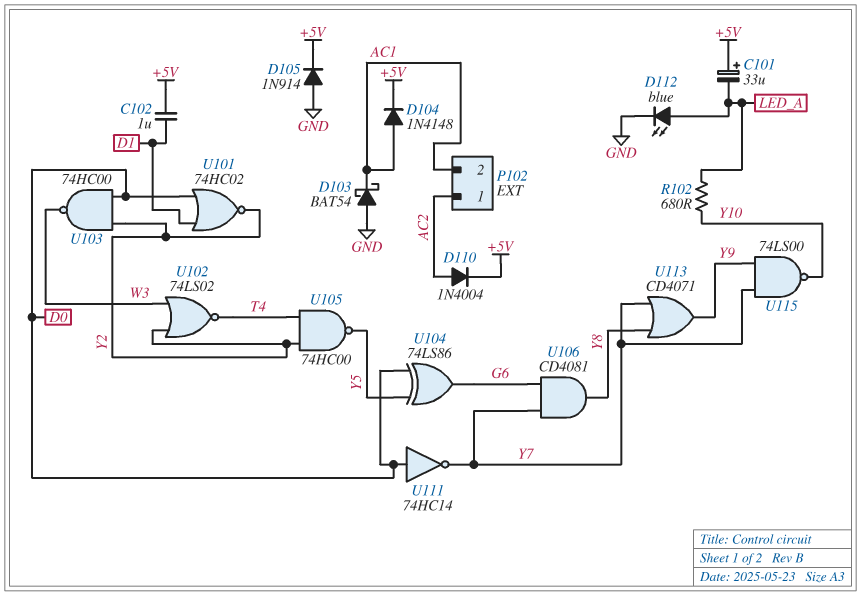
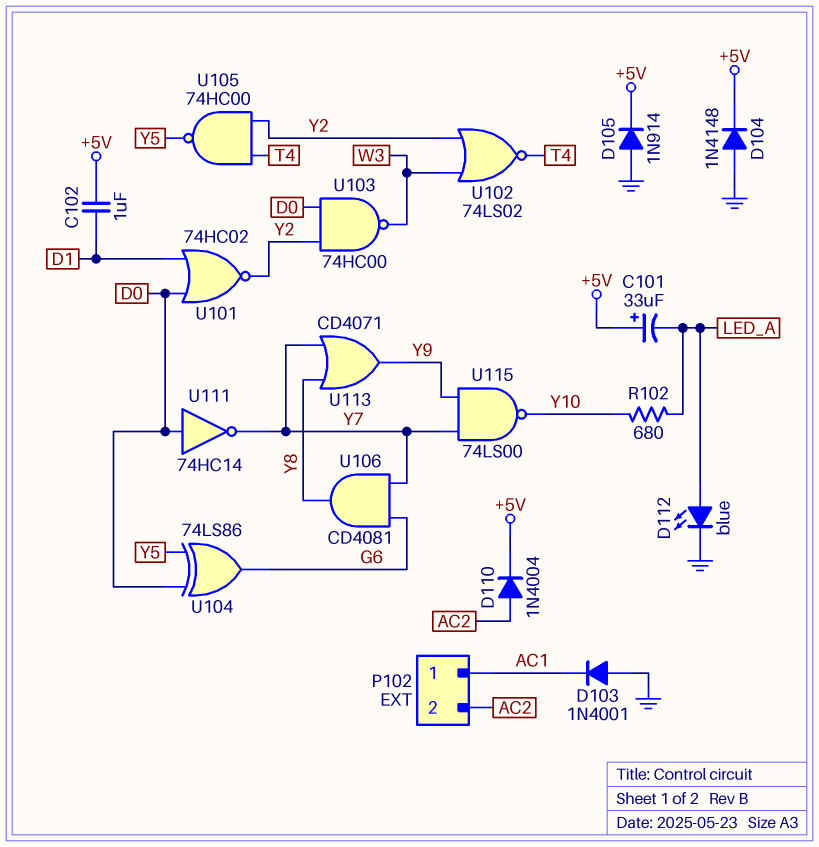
D103: schottky BAT54 (A GND, K AC1) -> diode 1N4001 (A GND, K AC1)
D104: diode 1N4148 (A AC1, K +5V) -> diode 1N4148 (A GND, K +5V)
P102 pin 1: AC2 -> AC1
P102 pin 2: AC1 -> AC2

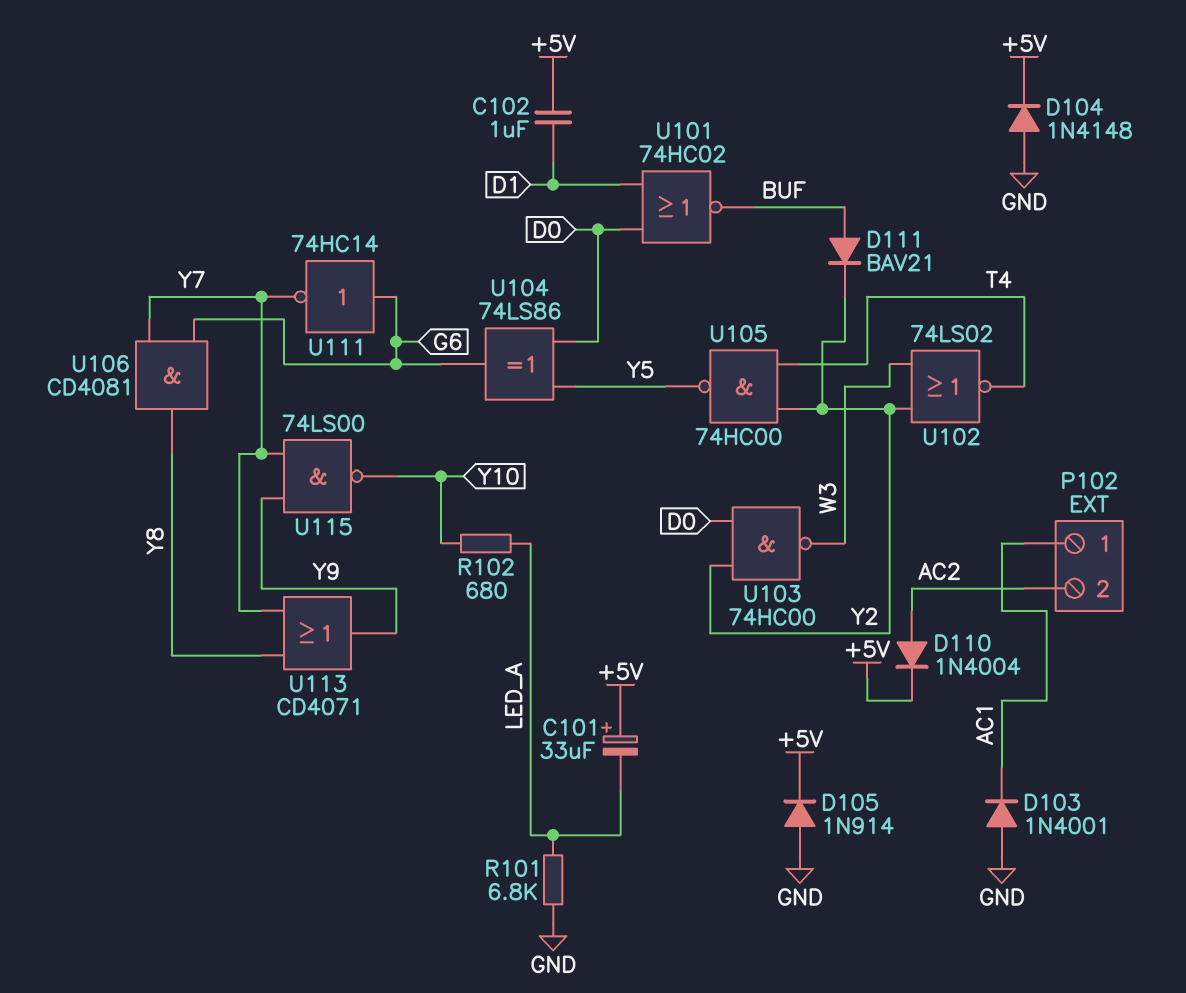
D111: none -> diode BAV21 (A BUF, K Y2)
D112: LED blue (A LED_A, K GND) -> none
R101: none -> 6.8k (GND, LED_A)
U101: NOR 74HC02 (in D0, in D1, out Y2) -> NOR 74HC02 (in D0, in D1, out BUF)
U111: NOT 74HC14 (in D0, out Y7) -> NOT 74HC14 (in G6, out Y7)

